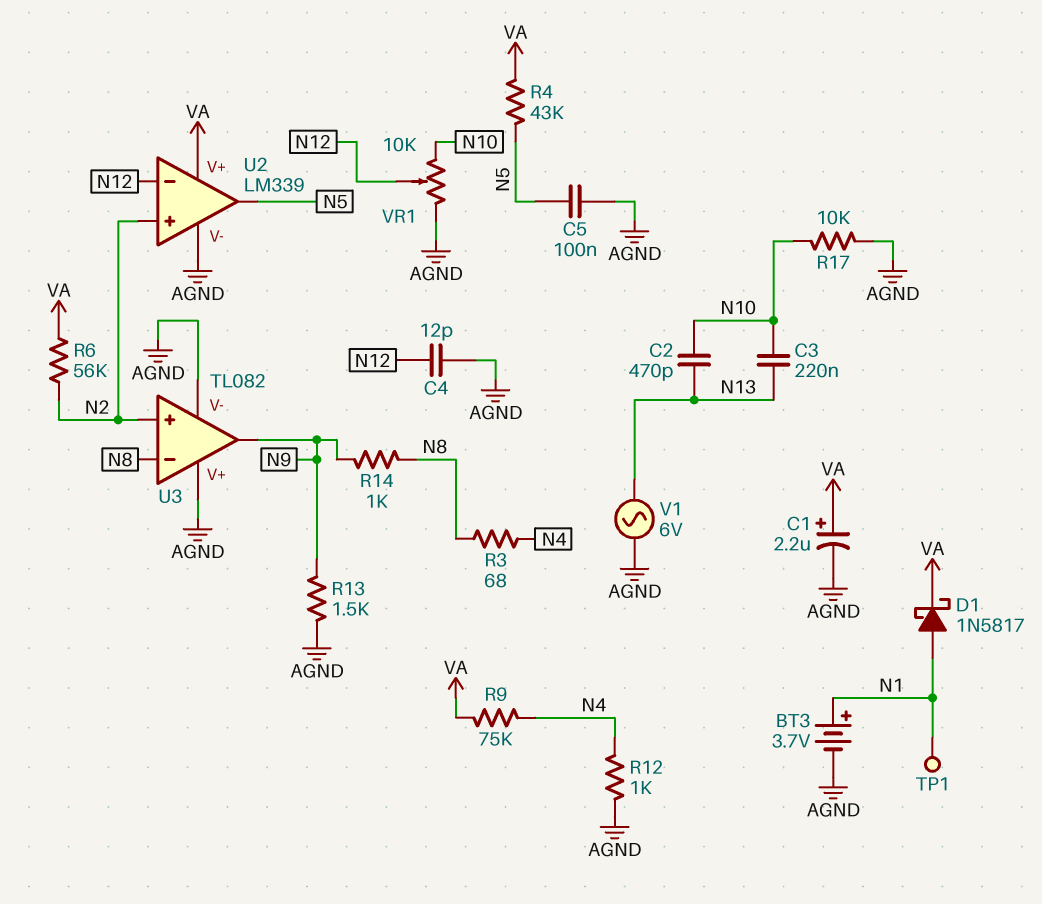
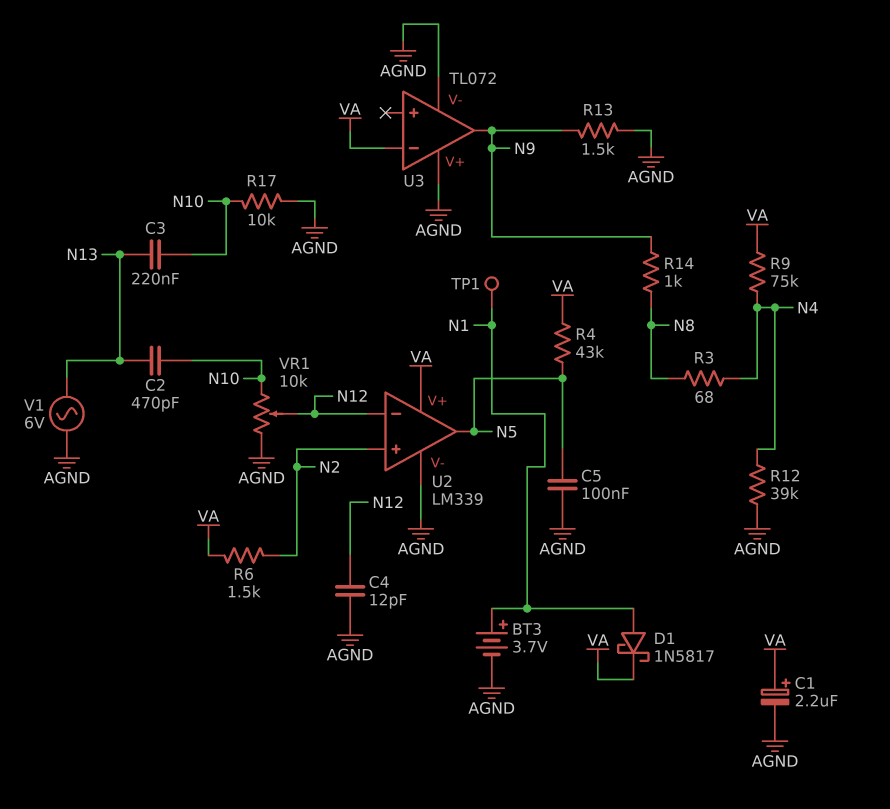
R6: 56k (N2, VA) -> 1.5k (N2, VA)
R12: 1k (AGND, N4) -> 39k (AGND, N4)
U3: TL082 -> TL072
U3 pin in+: N2 -> none
U3 pin in-: N8 -> VA

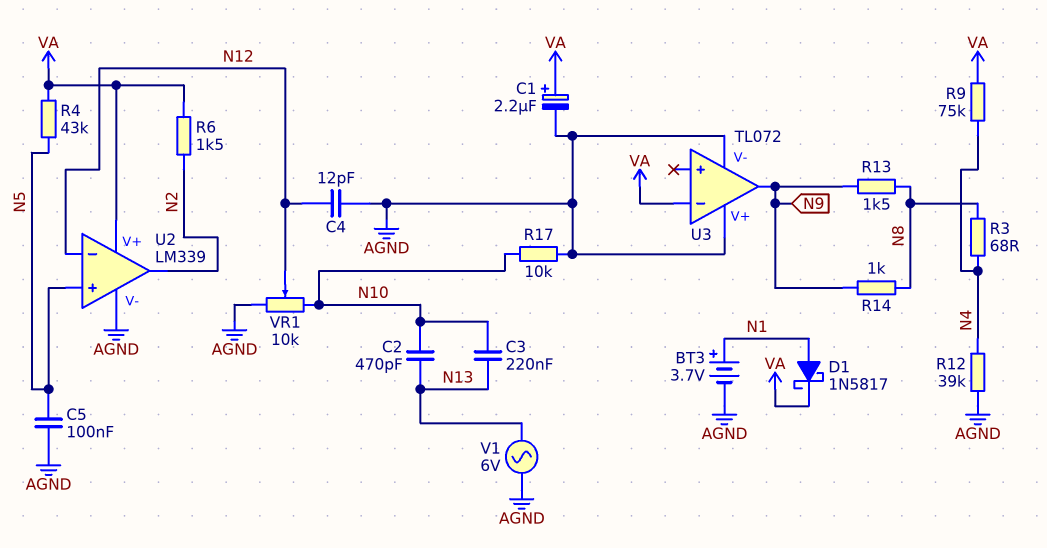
R13: 1.5k (AGND, N9) -> 1.5k (N8, N9)
TP1: test point (N1) -> none
U2 pin in+: N2 -> N5
U2 pin out: N5 -> N2

